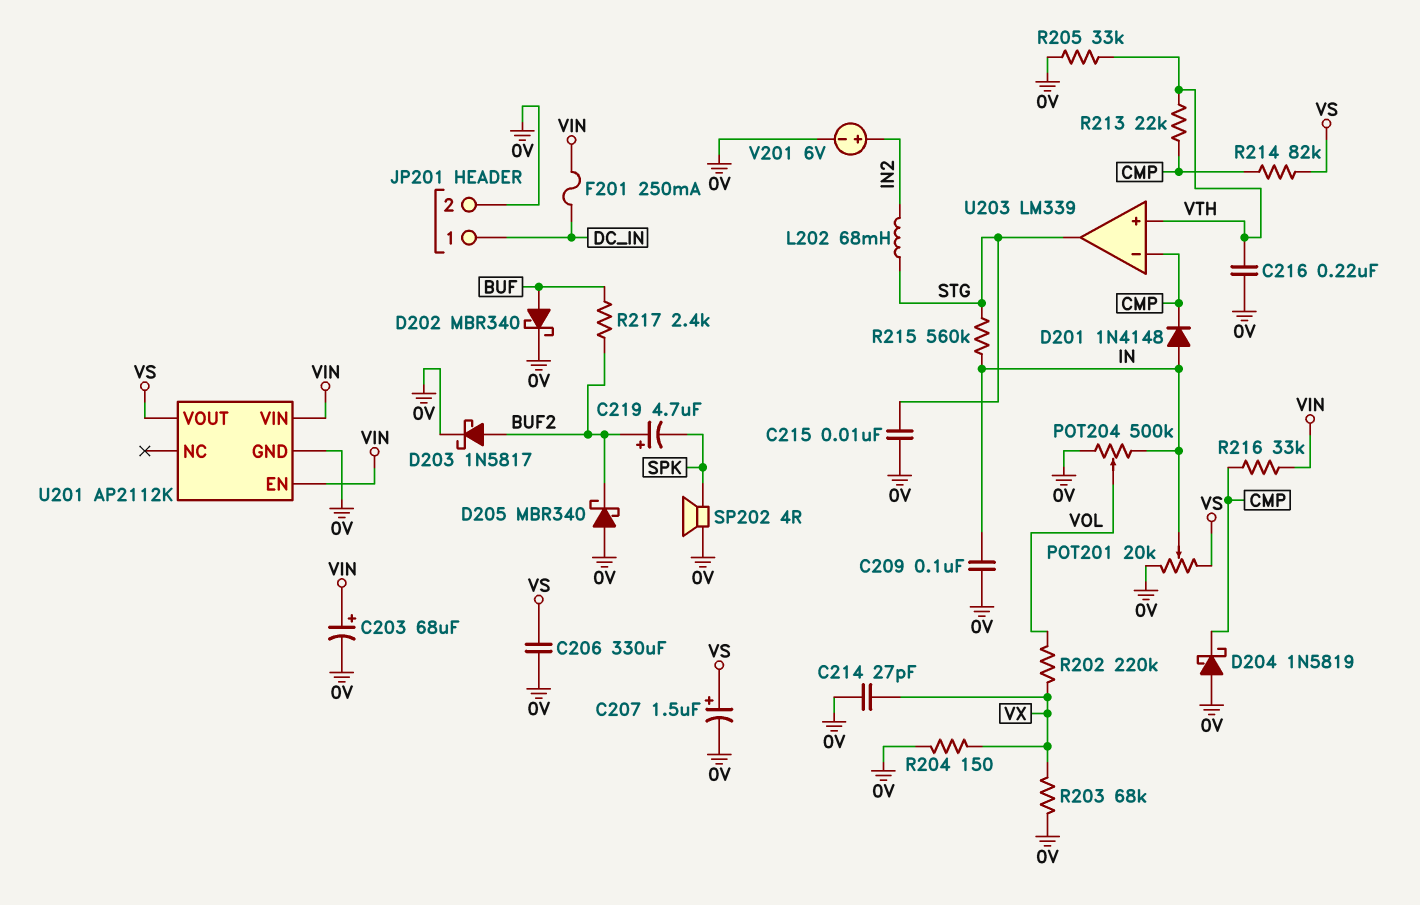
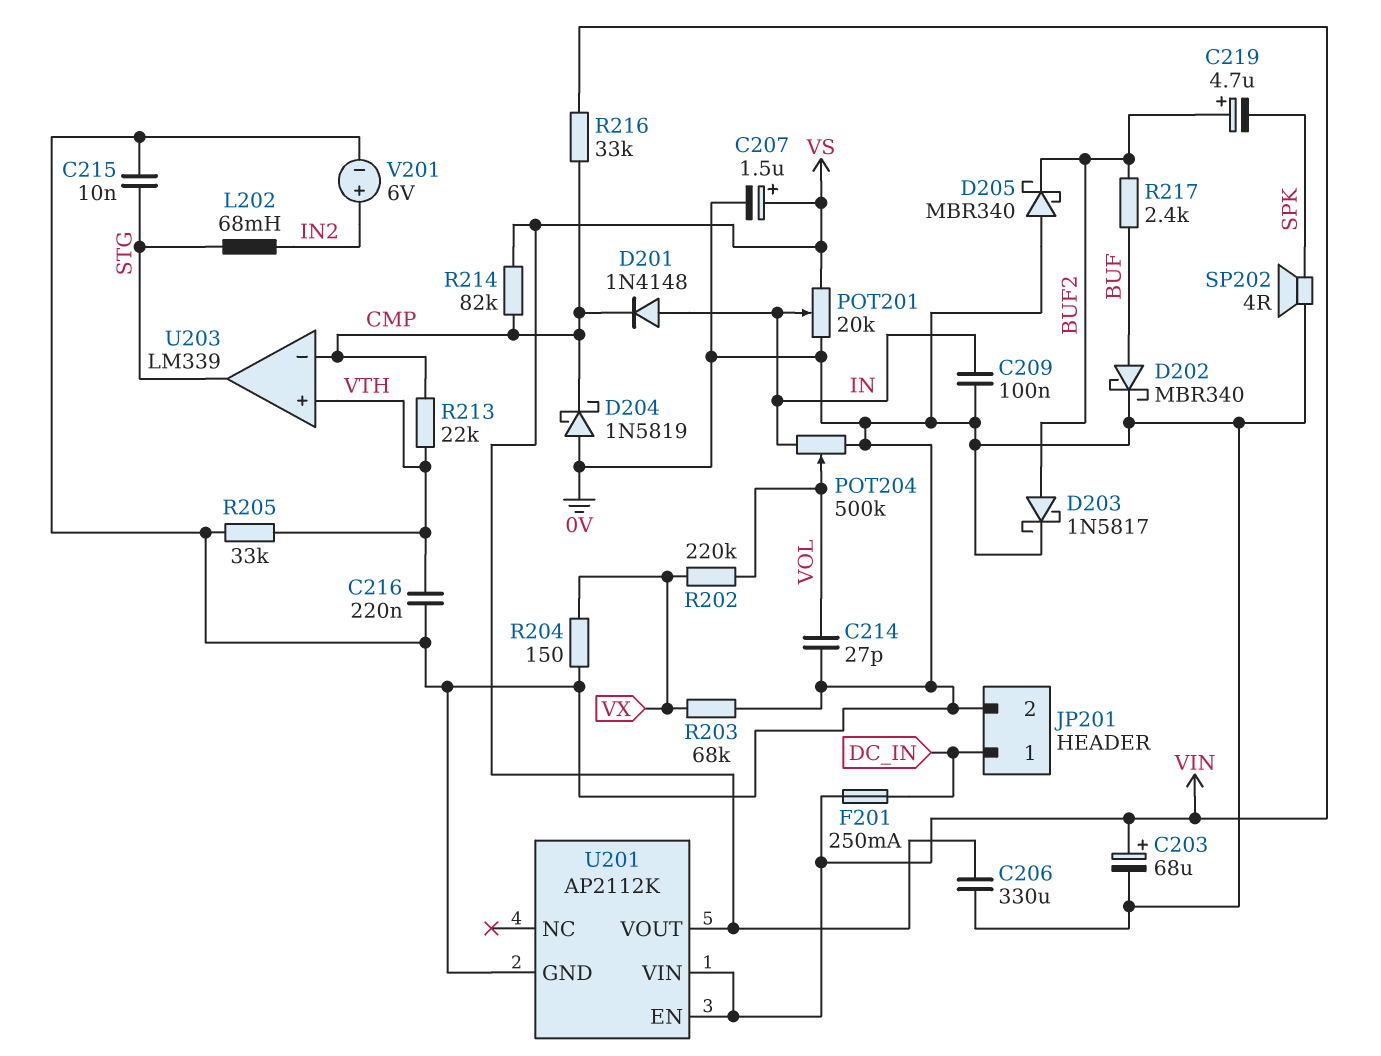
C214: 27pF (0V, VX) -> 27pF (0V, VOL)
R215: 560k (IN, STG) -> none

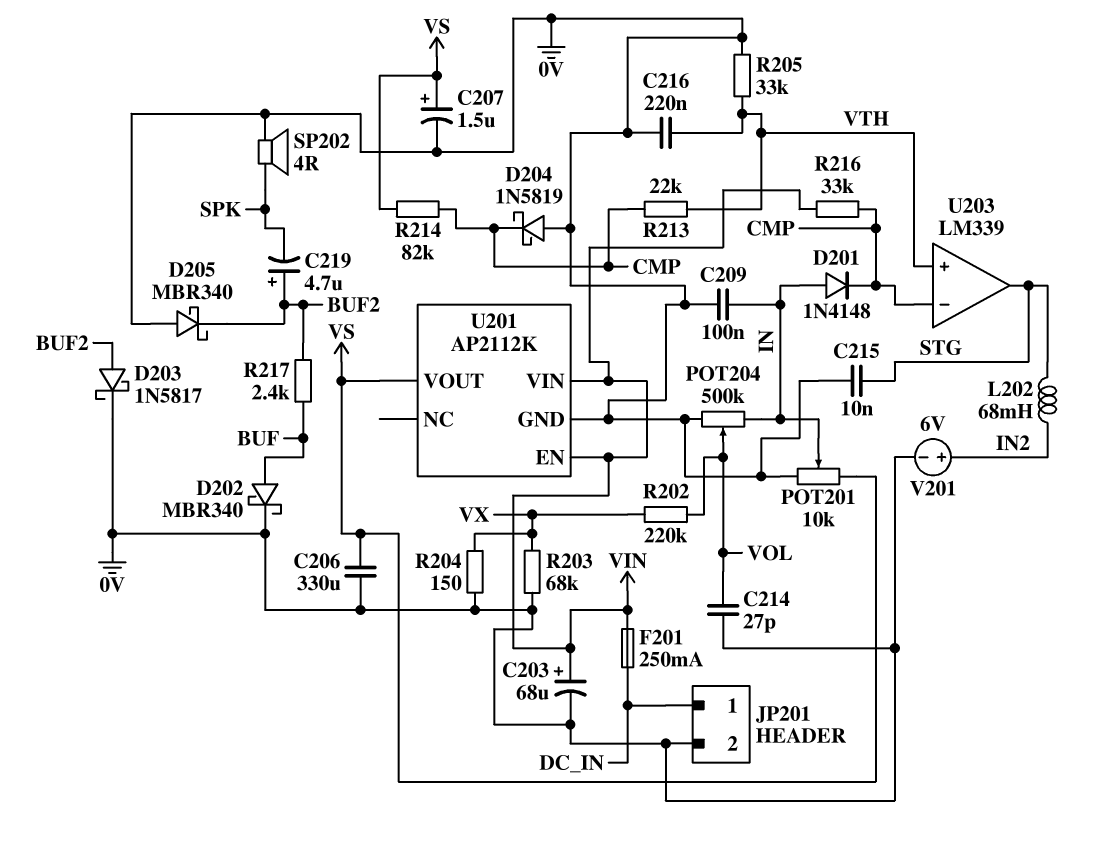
POT201: 20k (0V, VS, wiper IN) -> 10k (0V, VS, wiper IN)

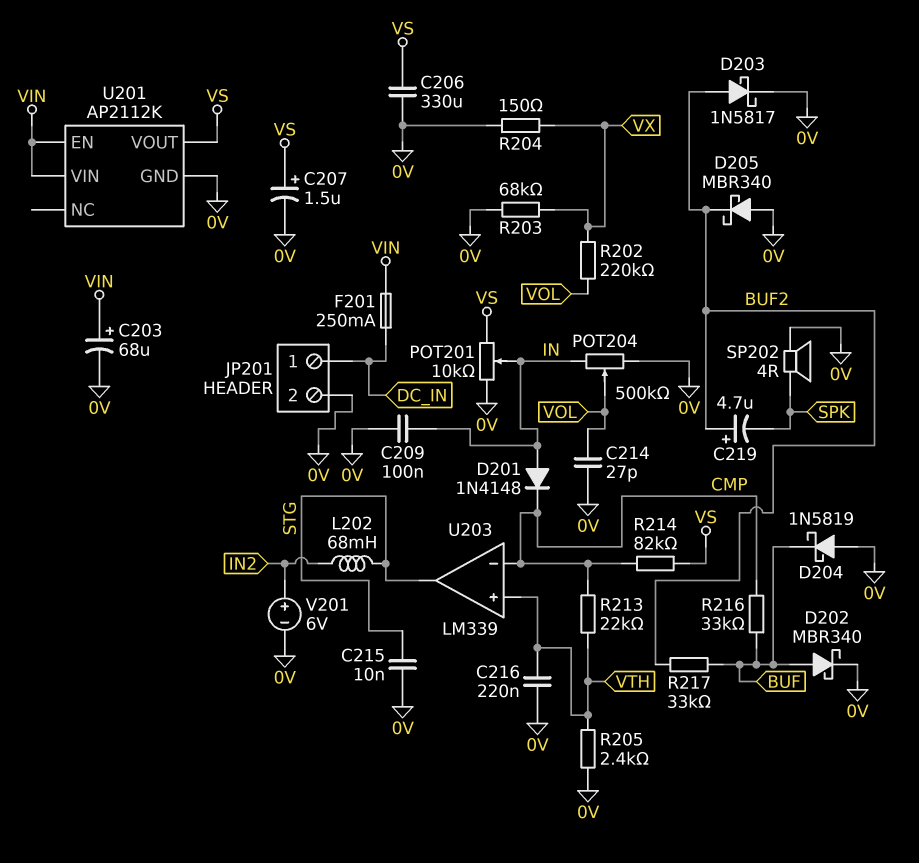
D204: schottky 1N5819 (A 0V, K CMP) -> schottky 1N5819 (A 0V, K BUF)
R205: 33k (0V, VTH) -> 2.4k (0V, VTH)
R216: 33k (CMP, VIN) -> 33k (BUF, CMP)
R217: 2.4k (BUF, BUF2) -> 33k (BUF, BUF2)

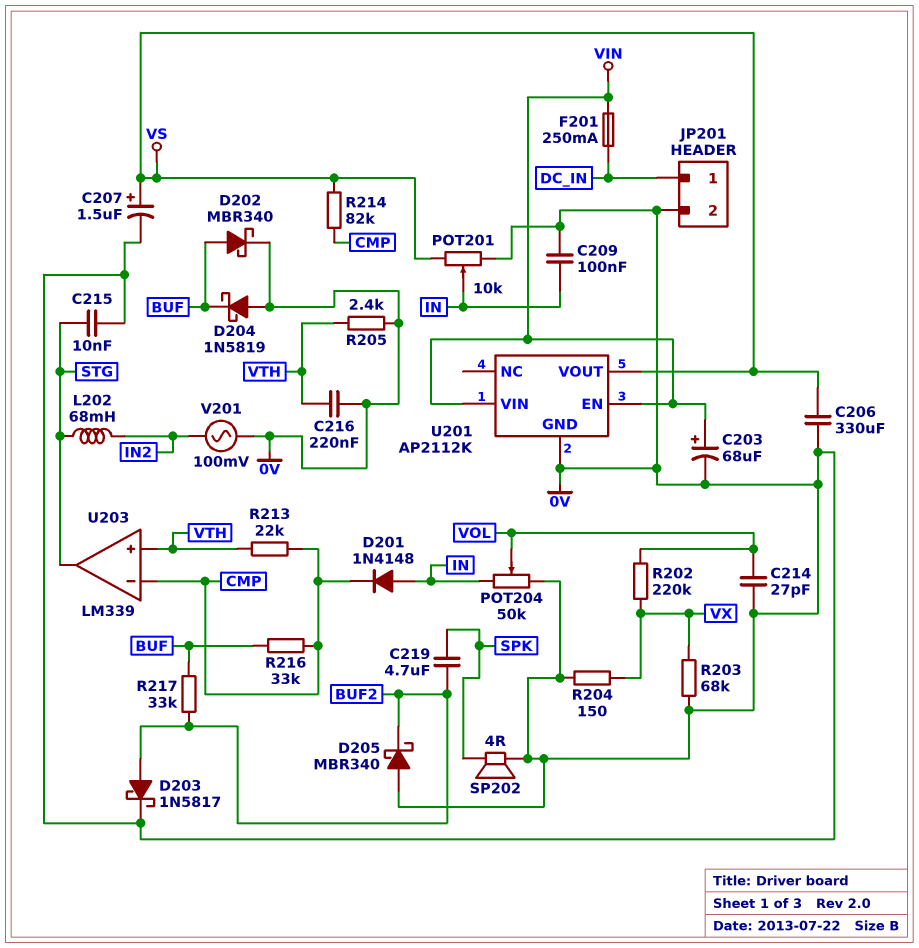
C219: 4.7uF (plus BUF2, minus SPK) -> 4.7uF (BUF2, SPK)
POT204: 500k (0V, IN, wiper VOL) -> 50k (0V, IN, wiper VOL)
V201: 6V (plus IN2, minus 0V) -> AC 100mV (0V, IN2)

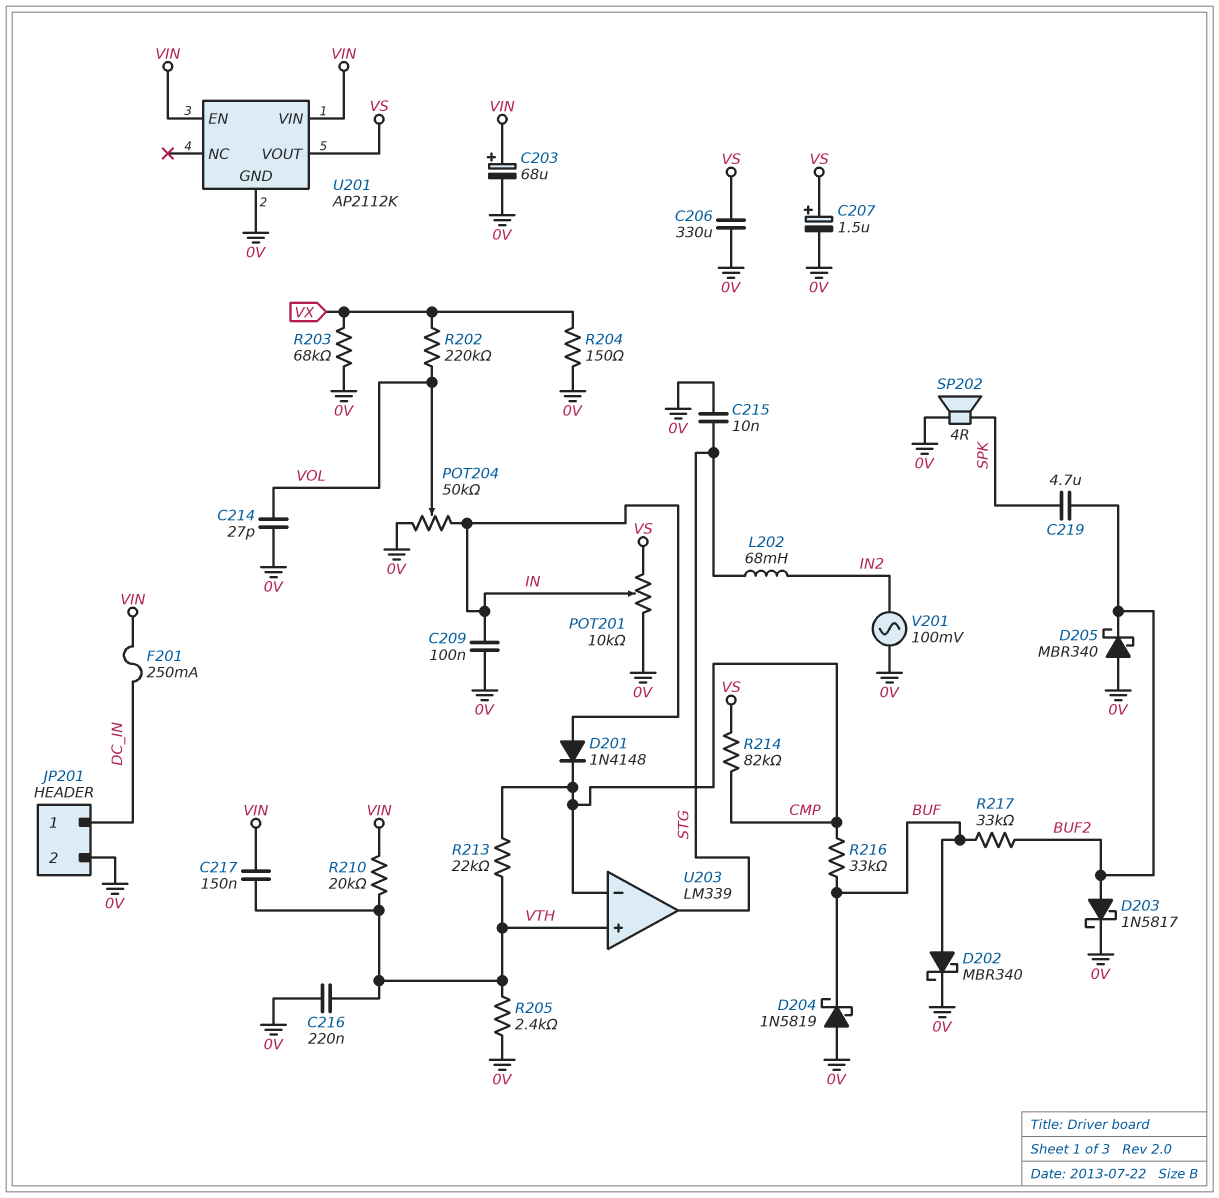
C217: none -> 150nF (VIN, VTH)
R210: none -> 20k (VIN, VTH)

